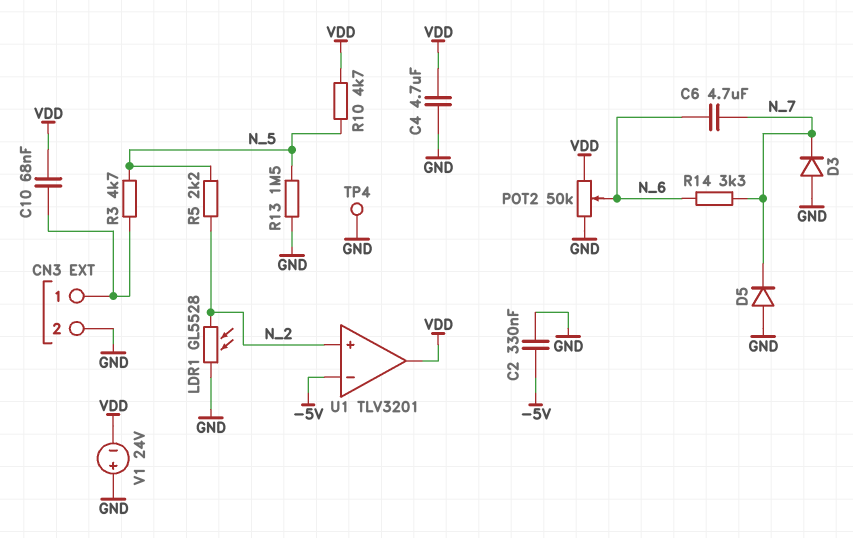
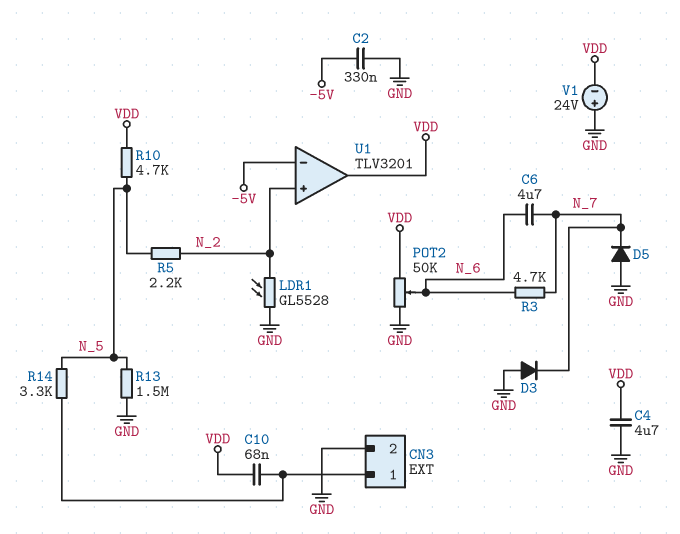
R3: 4.7k (CN3/1, N_5) -> 4.7k (N_6, N_7)
R14: 3.3k (N_6, N_7) -> 3.3k (CN3/1, N_5)
TP4: test point (GND) -> none

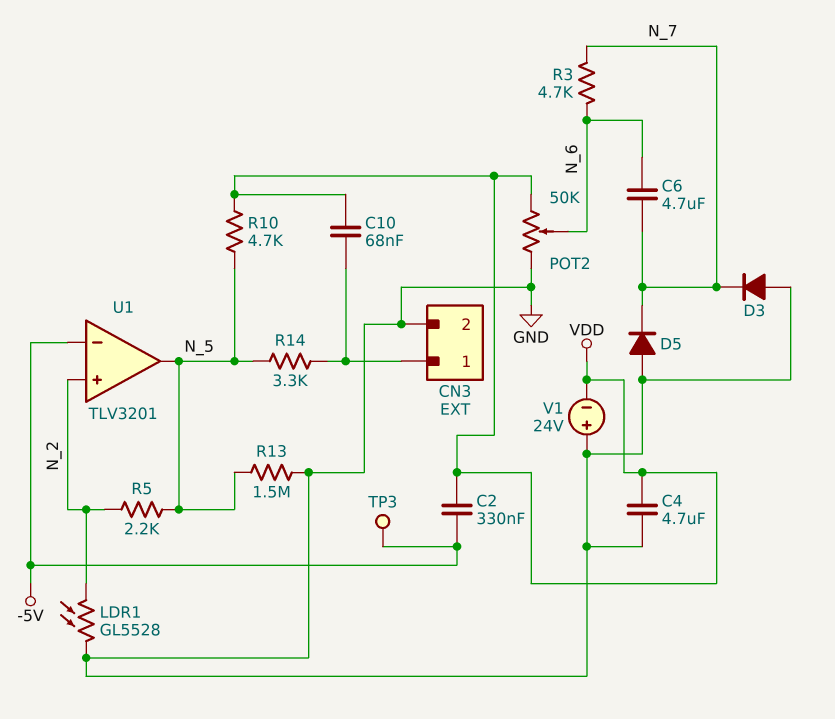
C2: 330nF (-5V, GND) -> 330nF (-5V, VDD)
TP3: none -> test point (-5V)
U1 pin out: VDD -> N_5

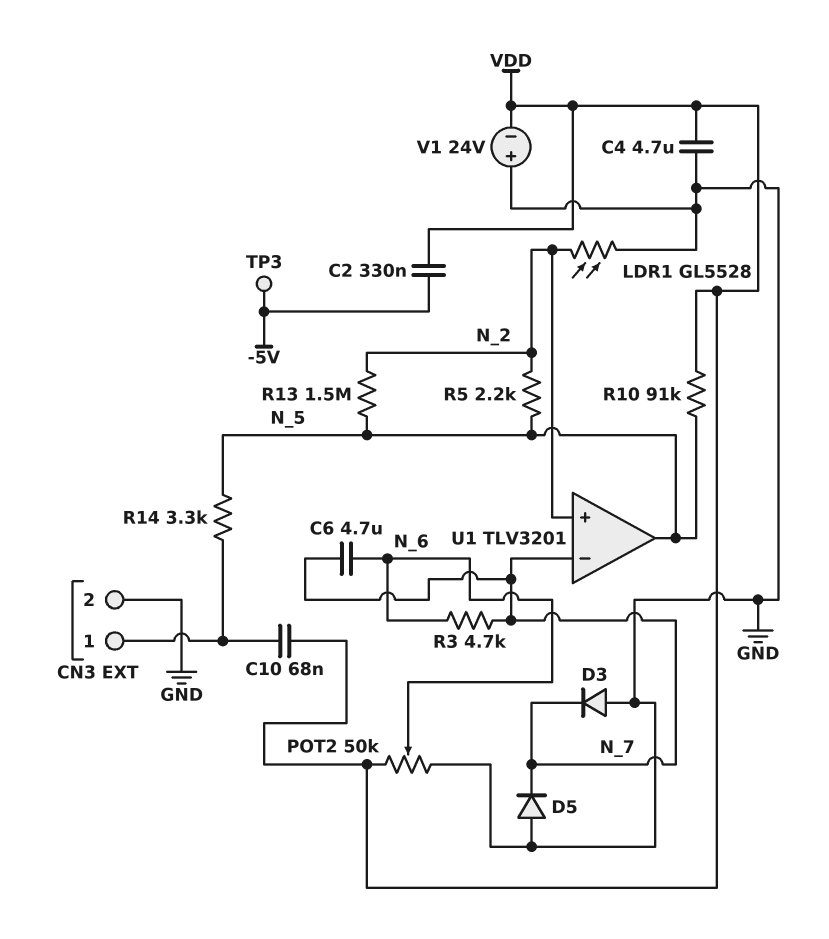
R10: 4.7k (N_5, VDD) -> 91k (N_5, VDD)
R13: 1.5M (GND, N_5) -> 1.5M (N_2, N_5)
U1 pin in-: -5V -> N_7

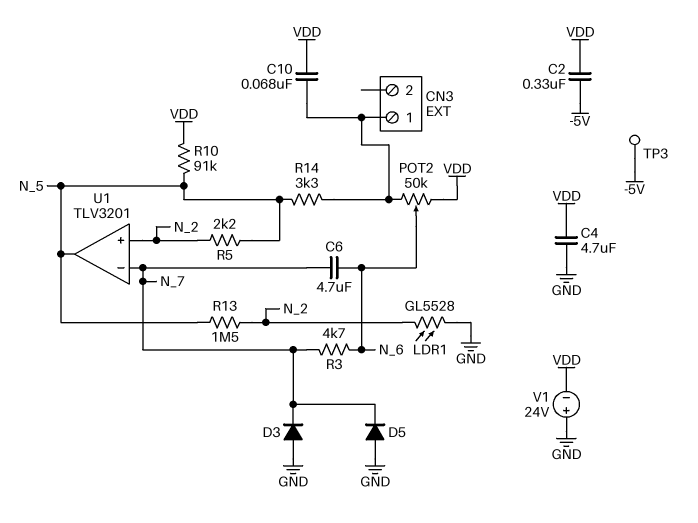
CN3 pin 2: GND -> none
POT2: 50k (GND, VDD, wiper N_6) -> 50k (CN3/1, VDD, wiper N_6)

